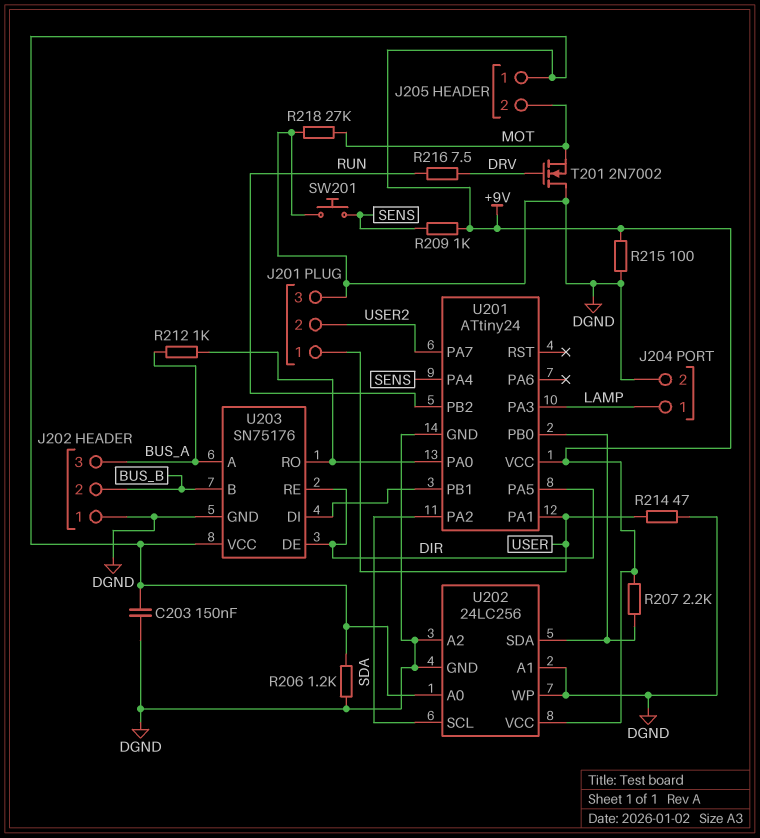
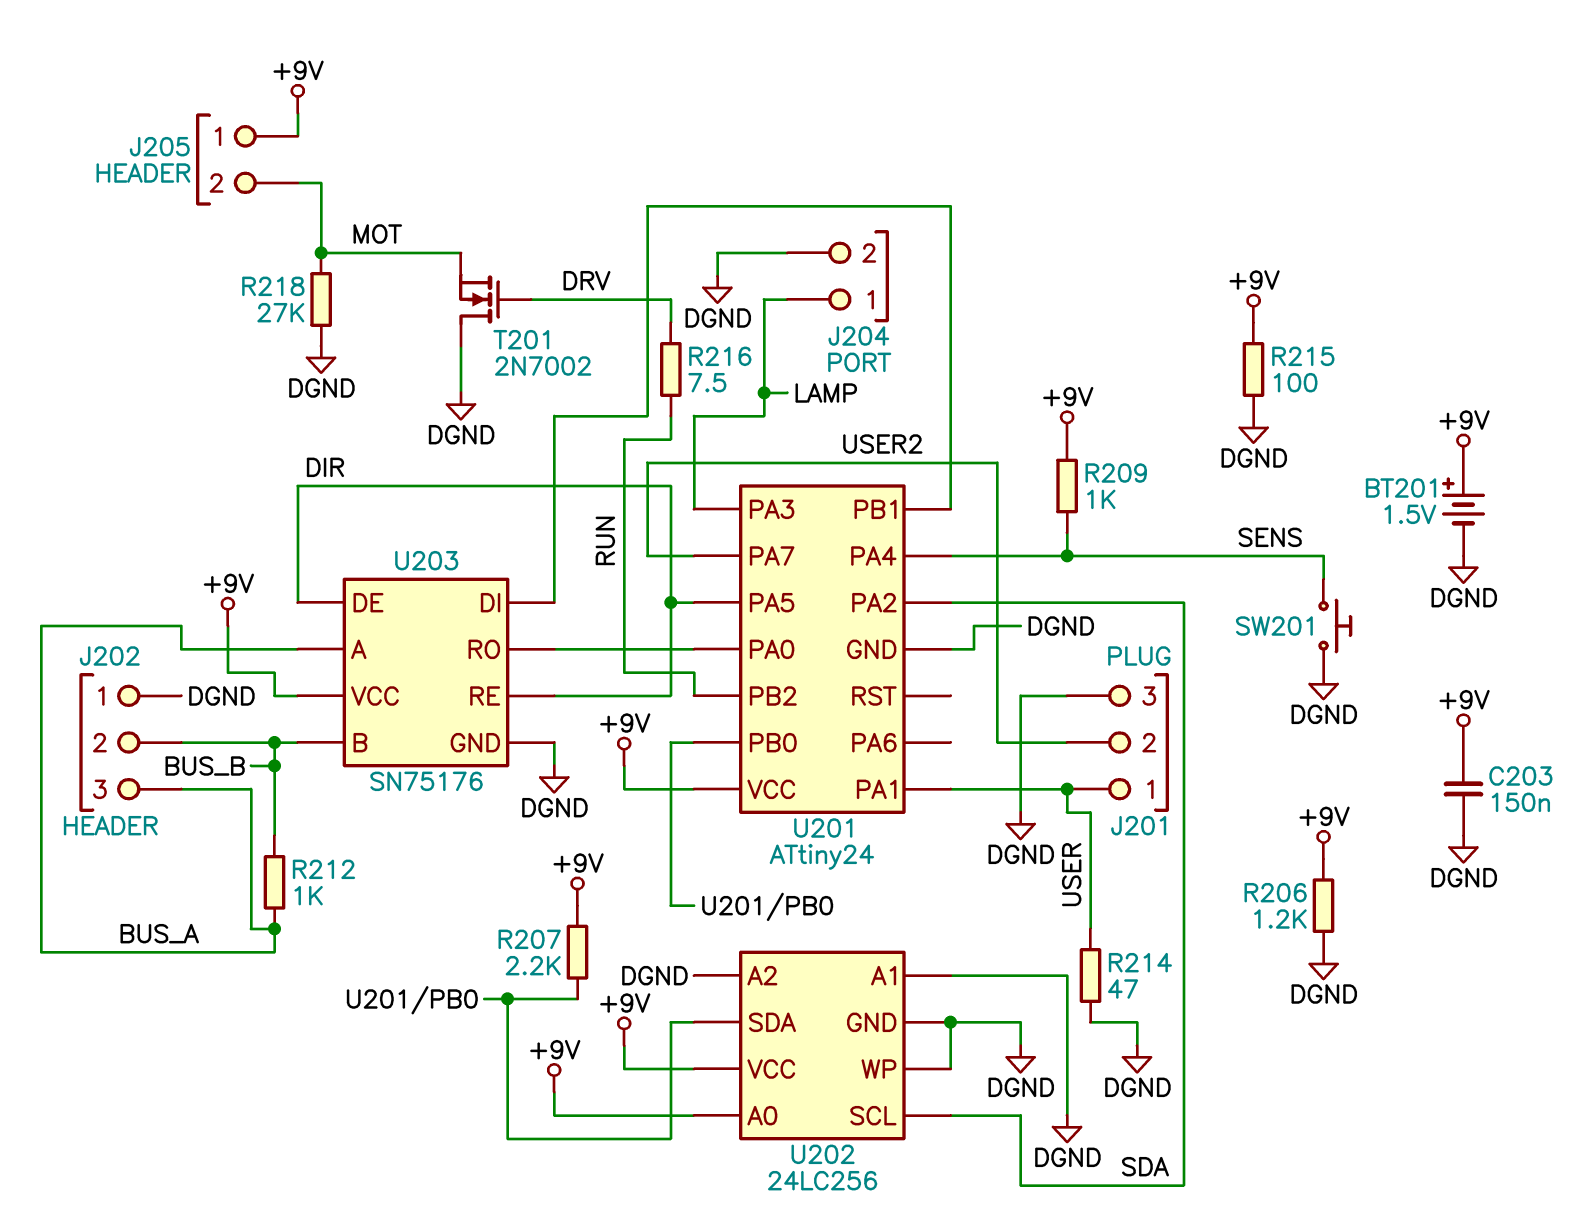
BT201: none -> 1.5V (plus +9V, minus DGND)
R212: 1k (BUS_A, U201/PA0) -> 1k (BUS_A, BUS_B)

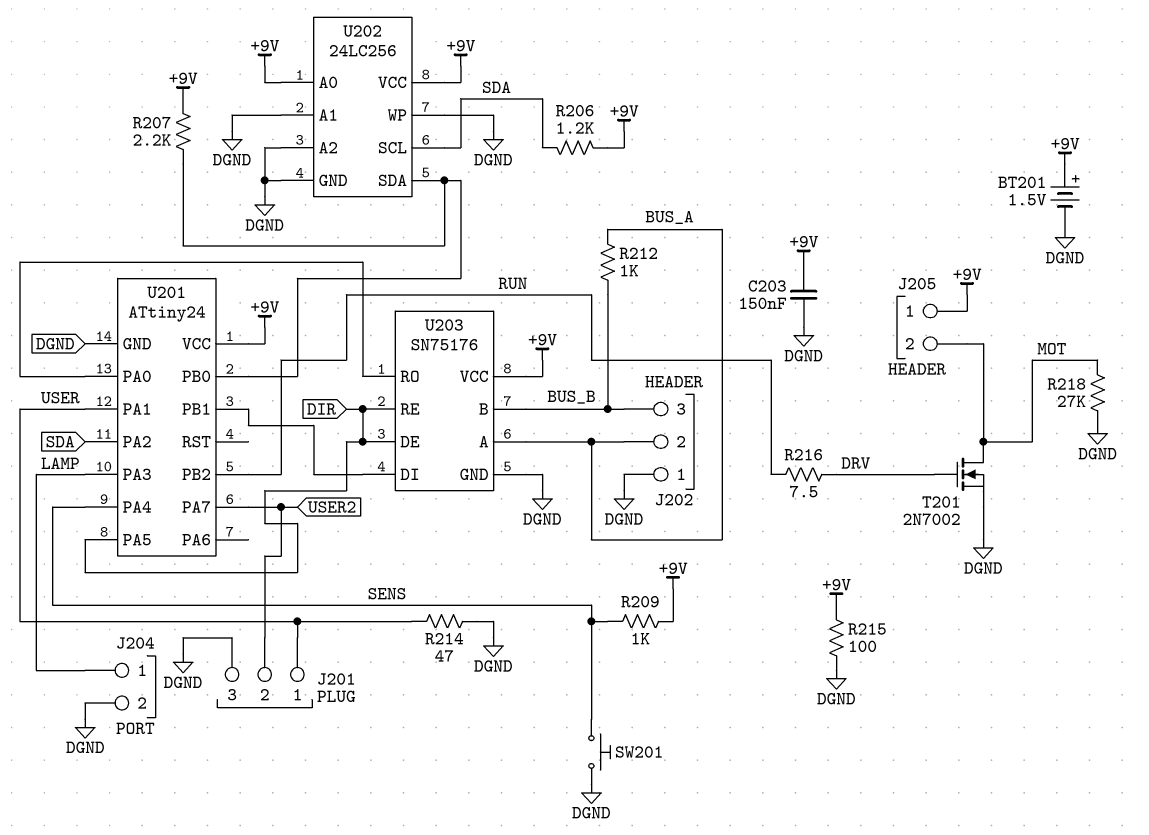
J202 pin 2: BUS_B -> BUS_A
J202 pin 3: BUS_A -> BUS_B
R206: 1.2k (+9V, DGND) -> 1.2k (+9V, SDA)
T201: NMOS 2N7002 (G DRV, D DGND, S MOT) -> NMOS 2N7002 (G DRV, D MOT, S DGND)

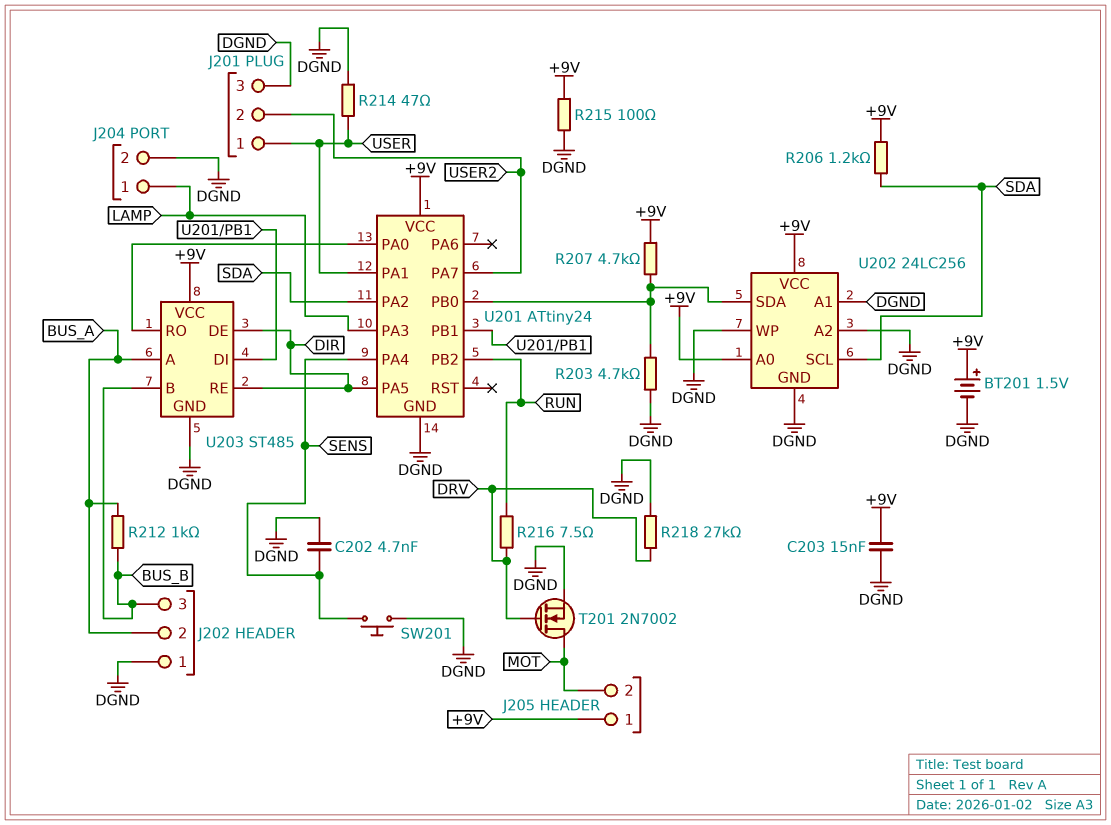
C202: none -> 4.7nF (DGND, SENS)
C203: 150nF (+9V, DGND) -> 15nF (+9V, DGND)
R203: none -> 4.7k (DGND, U201/PB0)
R207: 2.2k (+9V, U201/PB0) -> 4.7k (+9V, U201/PB0)
R209: 1k (+9V, SENS) -> none
R218: 27k (DGND, MOT) -> 27k (DGND, DRV)
U203: SN75176 -> ST485

